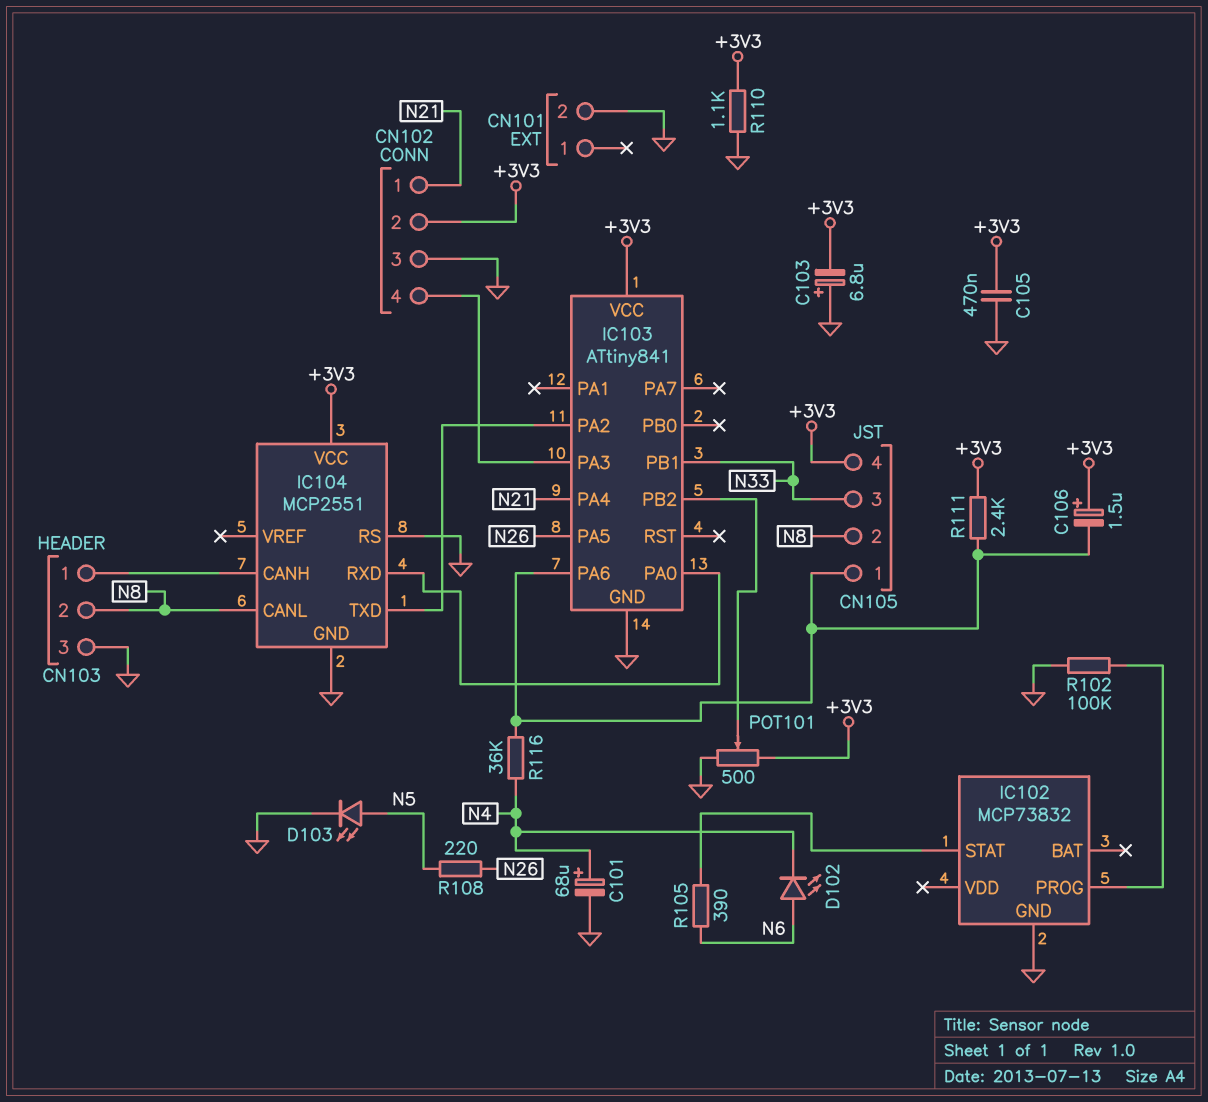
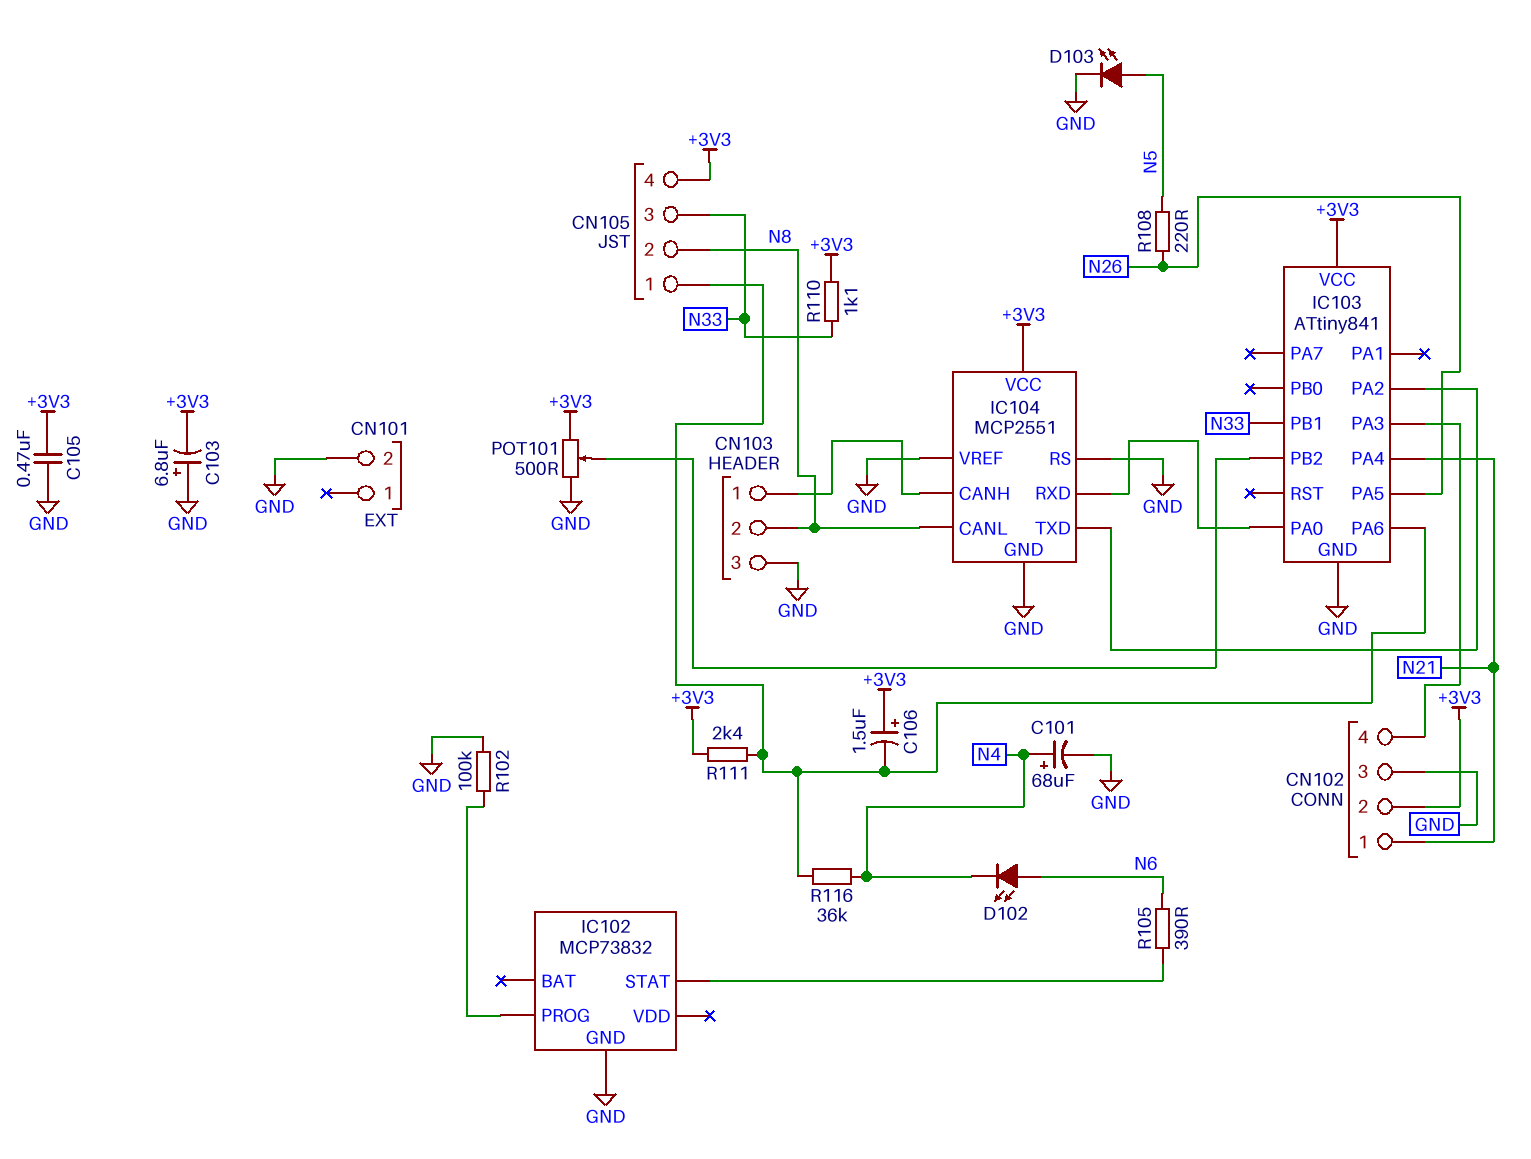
IC104 pin VREF: none -> GND
R110: 1.1k (+3V3, GND) -> 1.1k (+3V3, N33)

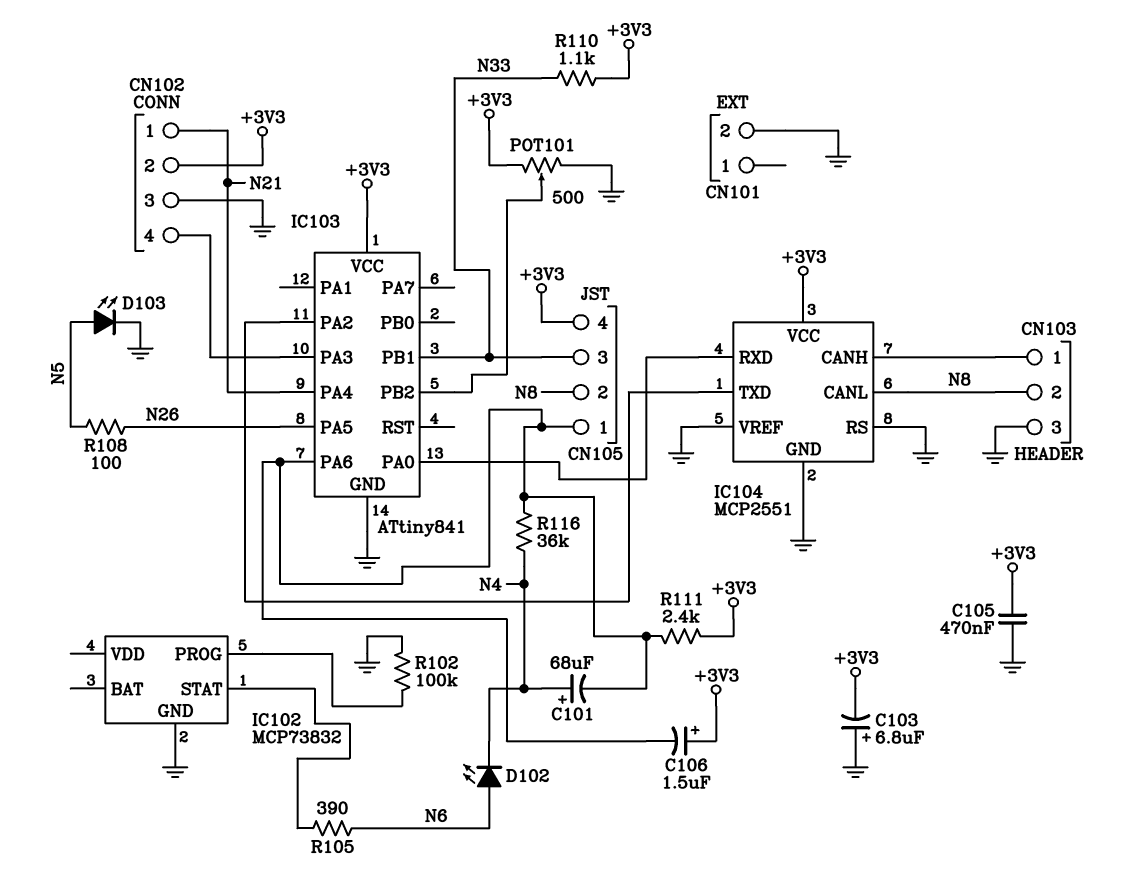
C101: 68uF (plus N4, minus GND) -> 68uF (plus N4, minus CN105/1)
R108: 220 (N5, N26) -> 100 (N5, N26)

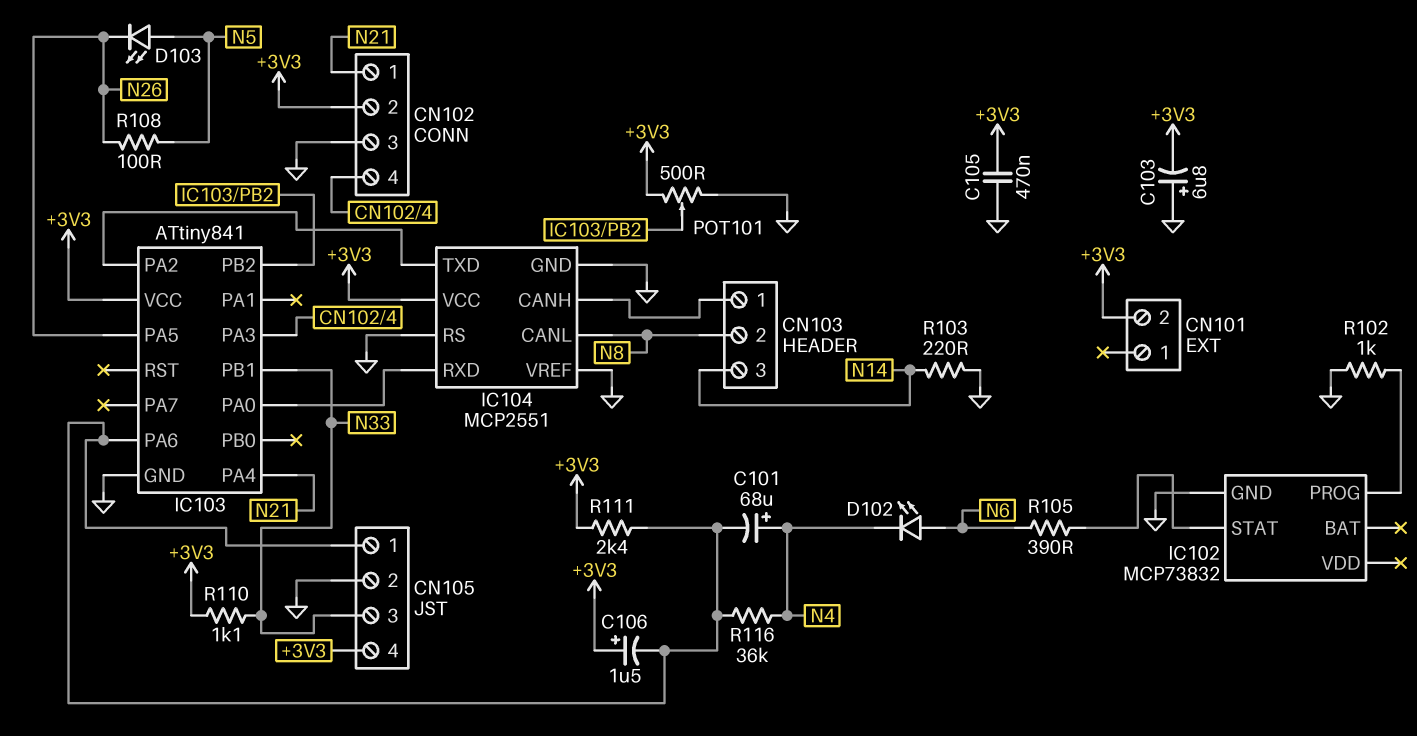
CN101 pin 2: GND -> +3V3
CN103 pin 3: GND -> N14
CN105 pin 2: N8 -> GND
D103: LED (A N5, K GND) -> LED (A N5, K N26)
R102: 100k (GND, IC102/PROG) -> 1k (GND, IC102/PROG)
R103: none -> 220 (GND, N14)

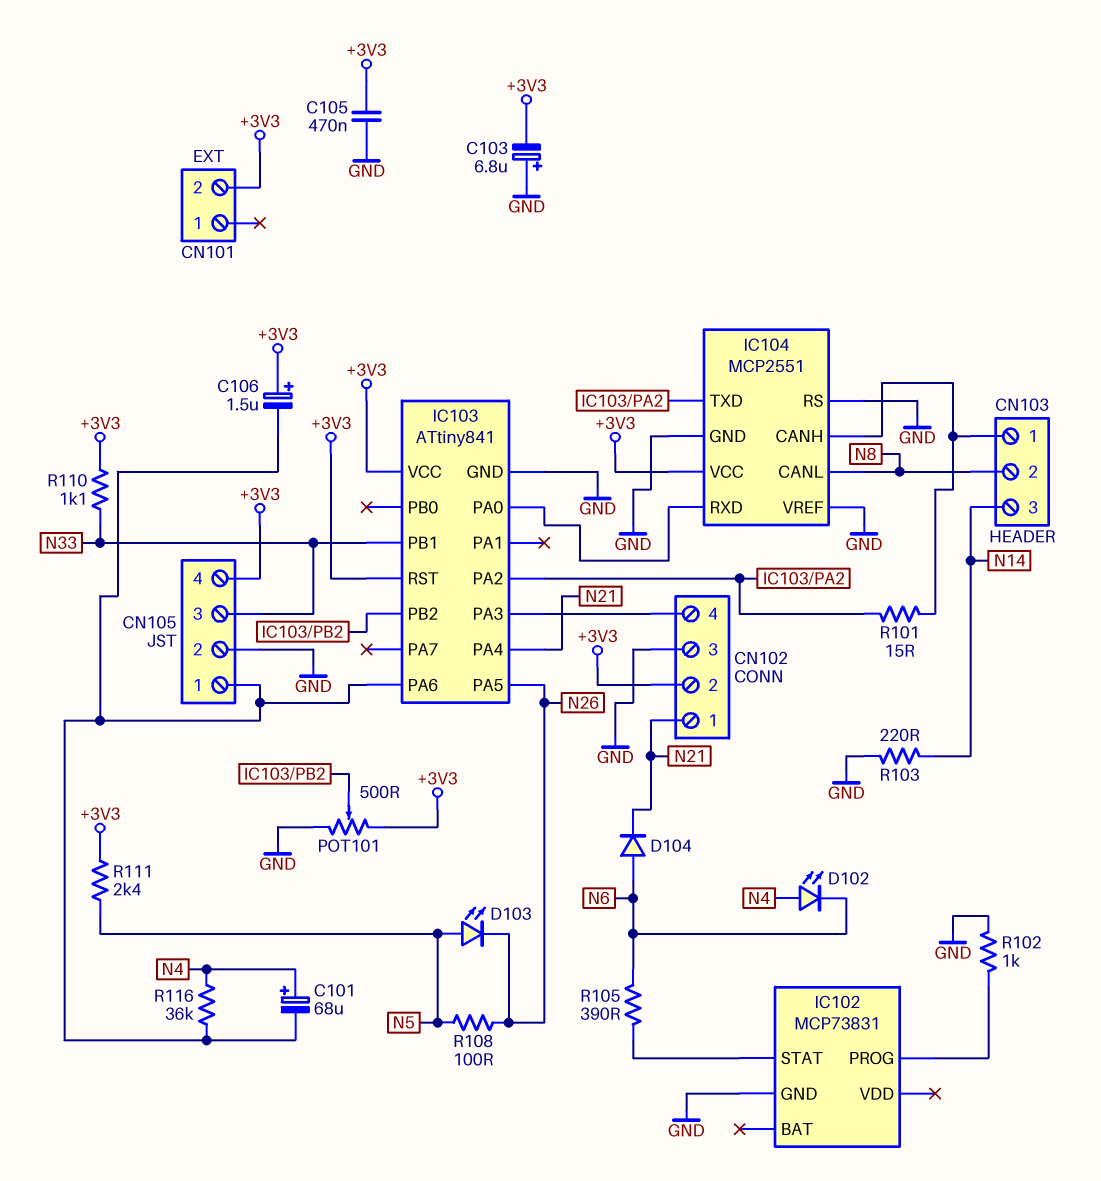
D102: LED (A N6, K N4) -> LED (A N4, K N6)
D104: none -> diode (A N6, K N21)
IC102: MCP73832 -> MCP73831
IC103 pin RST: none -> +3V3
R101: none -> 15 (CN103/1, IC103/PA2)
R111: 2.4k (+3V3, CN105/1) -> 2.4k (+3V3, N5)

